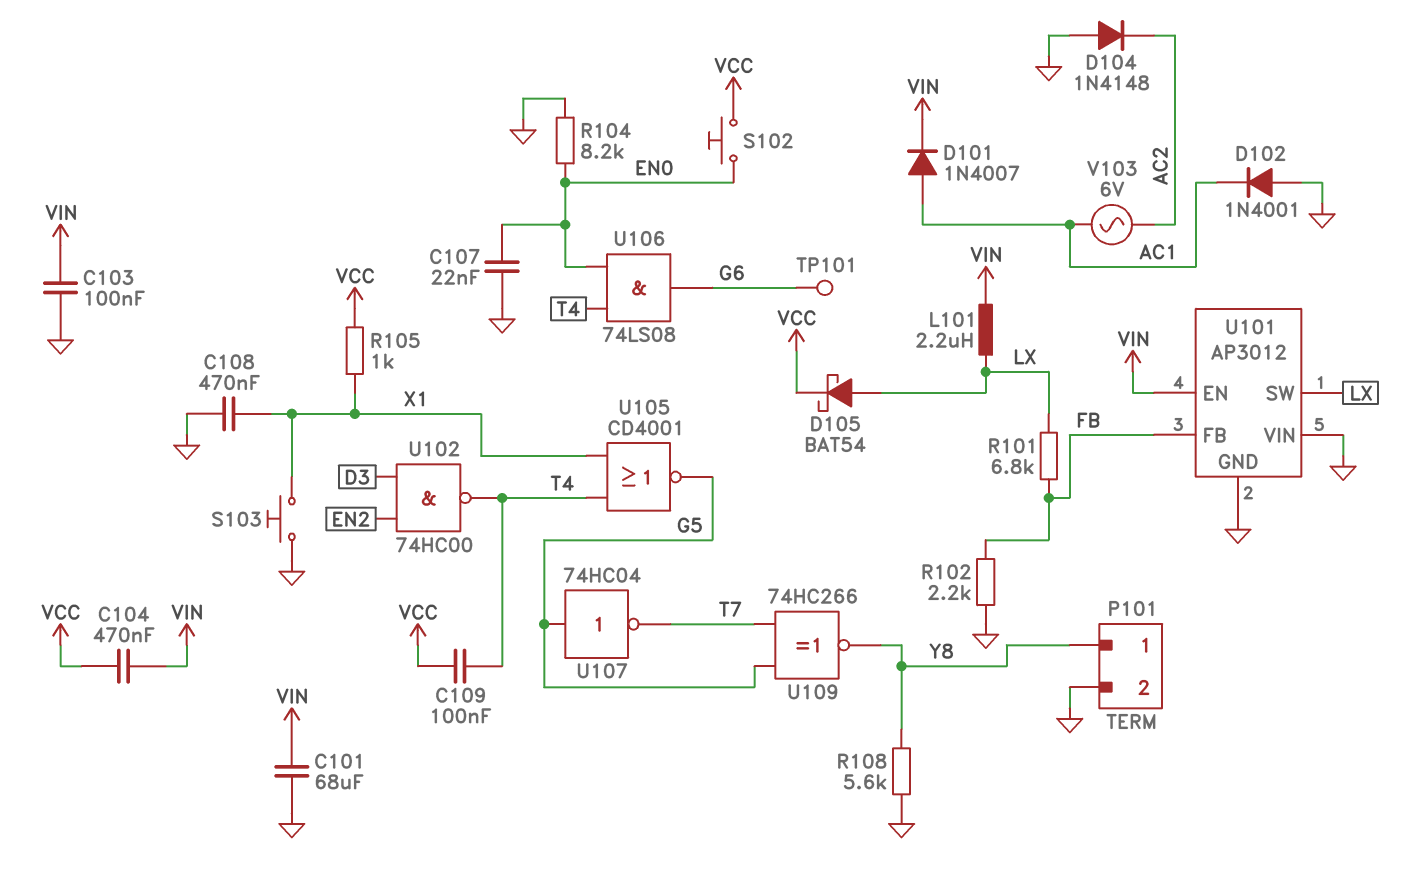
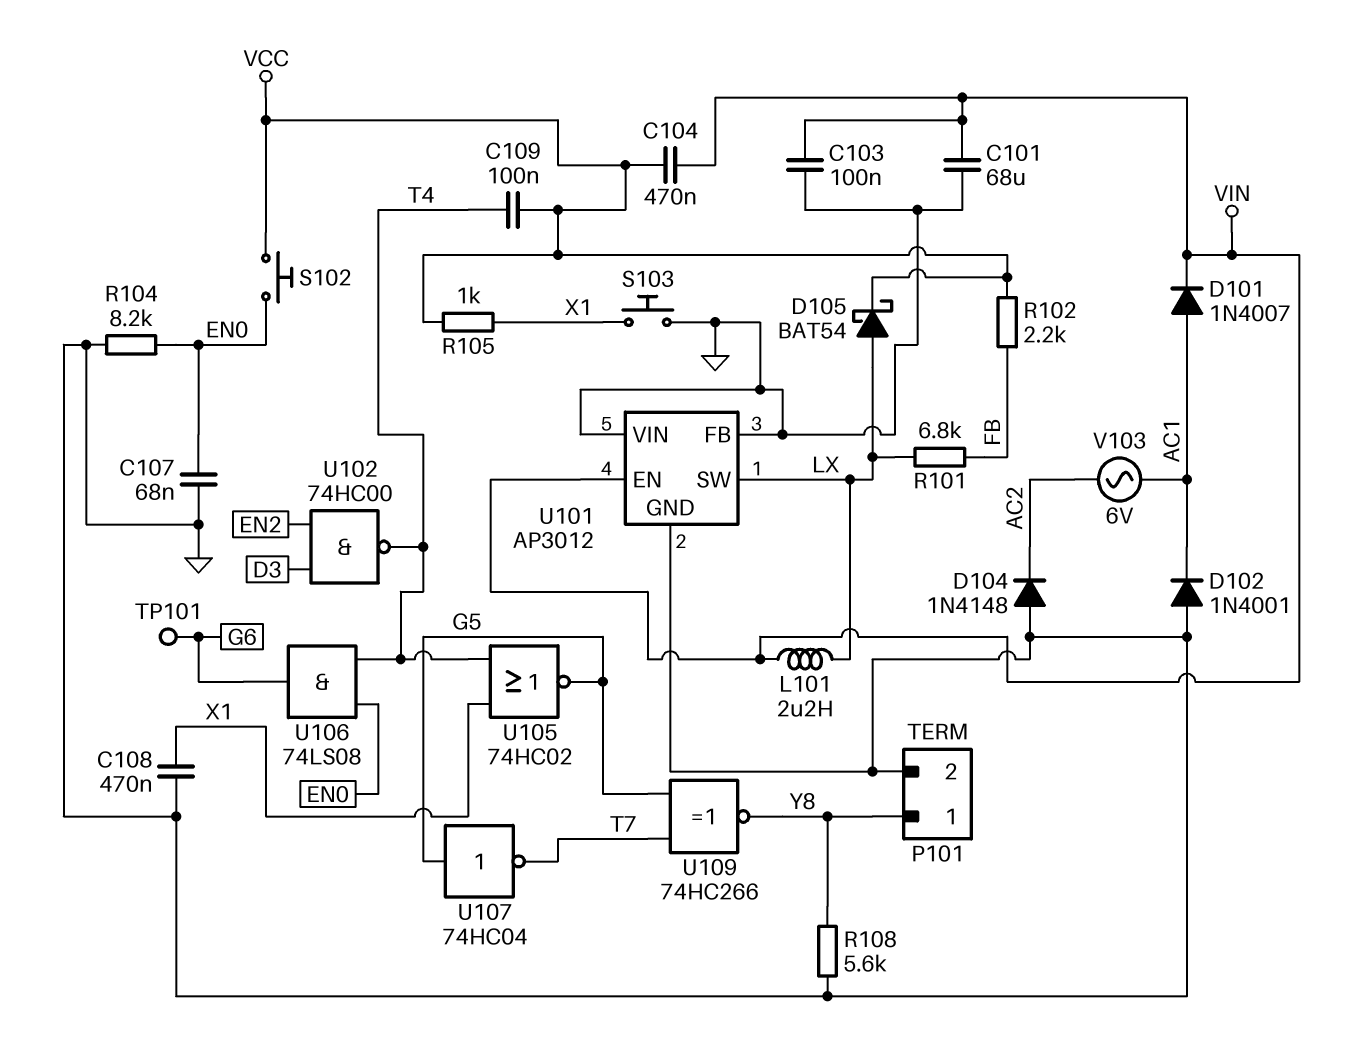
C107: 22nF (EN0, GND) -> 68nF (EN0, GND)
R102: 2.2k (FB, GND) -> 2.2k (FB, VCC)
U101 pin FB: FB -> GND
U105: NOR CD4001 (in T4, in X1, out G5) -> NOR 74HC02 (in T4, in X1, out G5)

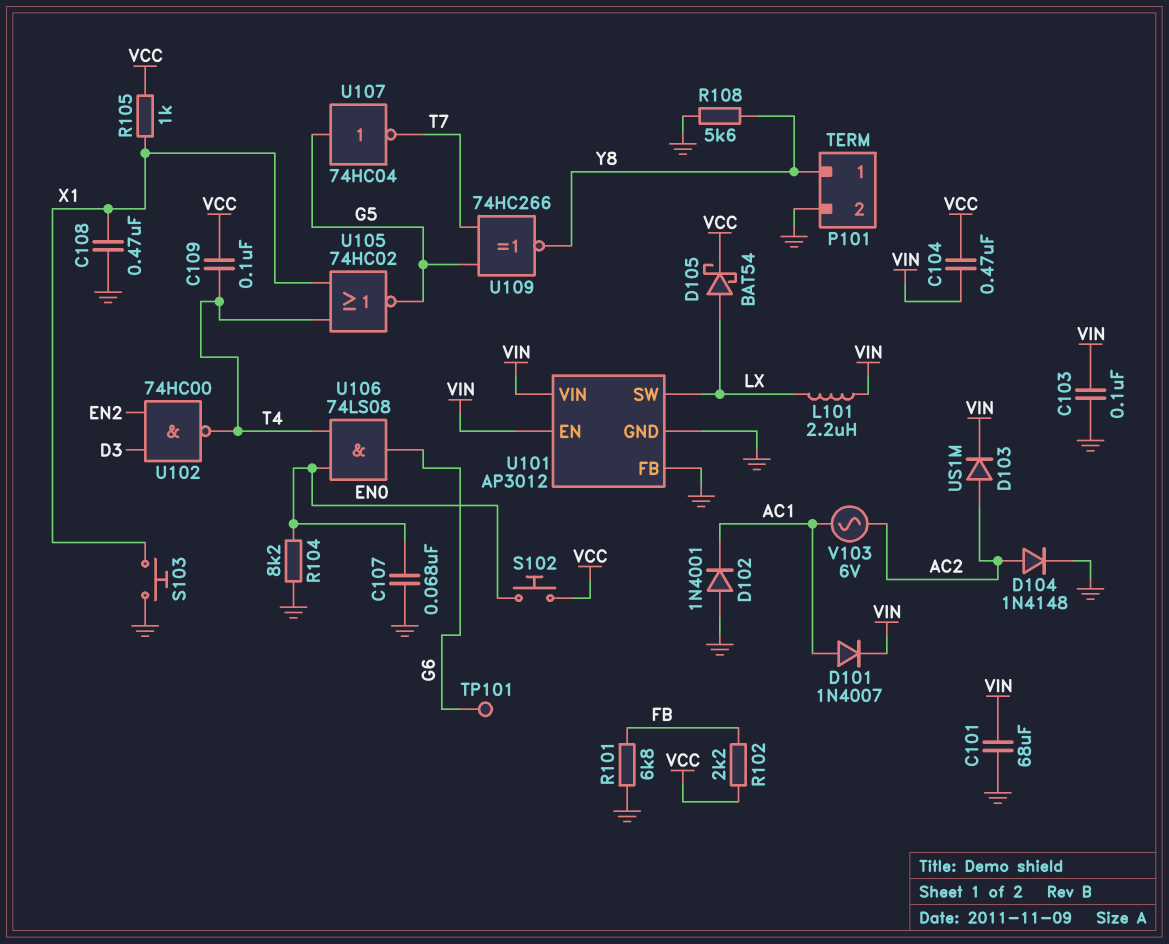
D103: none -> diode US1M (A AC2, K VIN)
D104: diode 1N4148 (A GND, K AC2) -> diode 1N4148 (A AC2, K GND)
R101: 6.8k (FB, LX) -> 6.8k (FB, GND)
U101 pin VIN: GND -> VIN

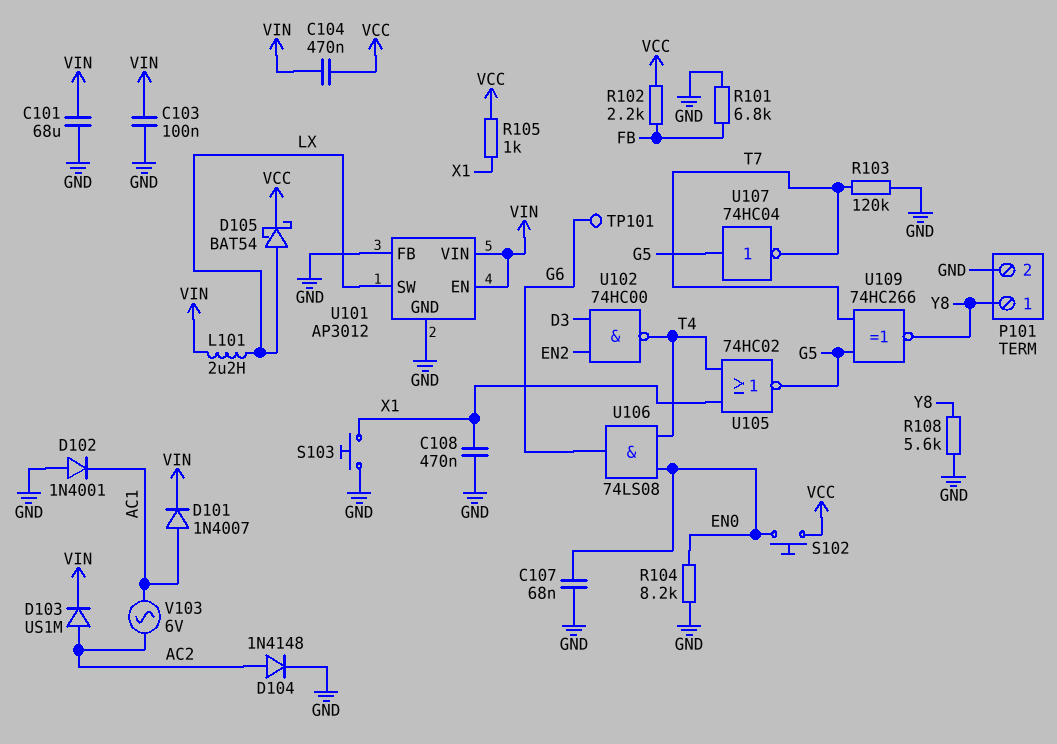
C109: 100nF (T4, VCC) -> none
R103: none -> 120k (GND, T7)

